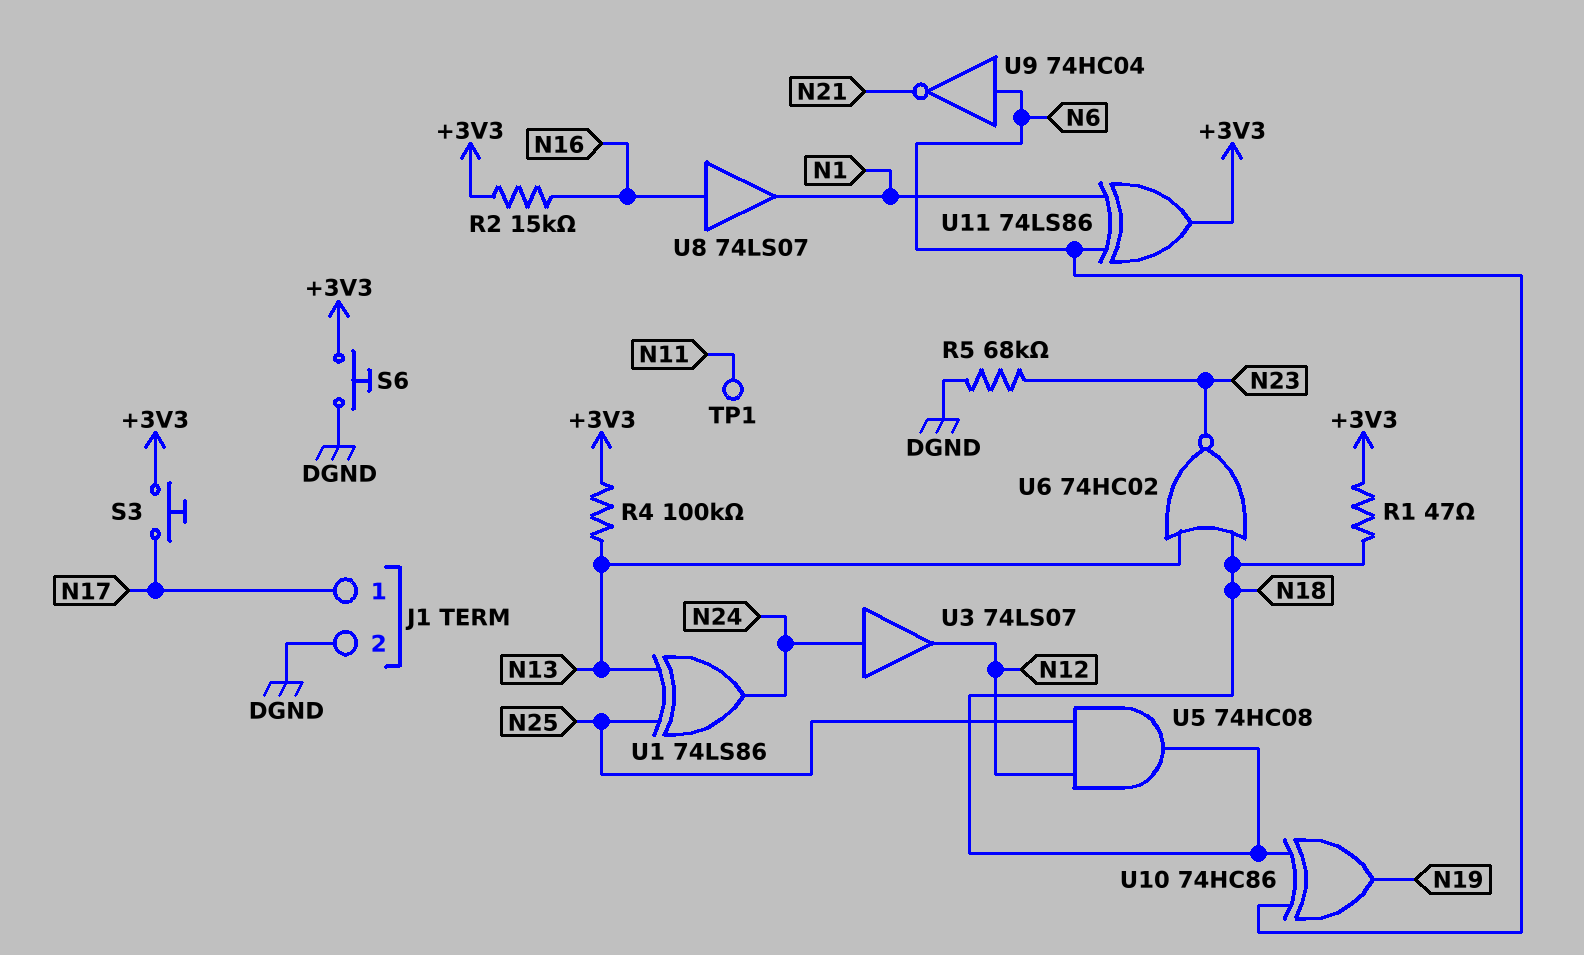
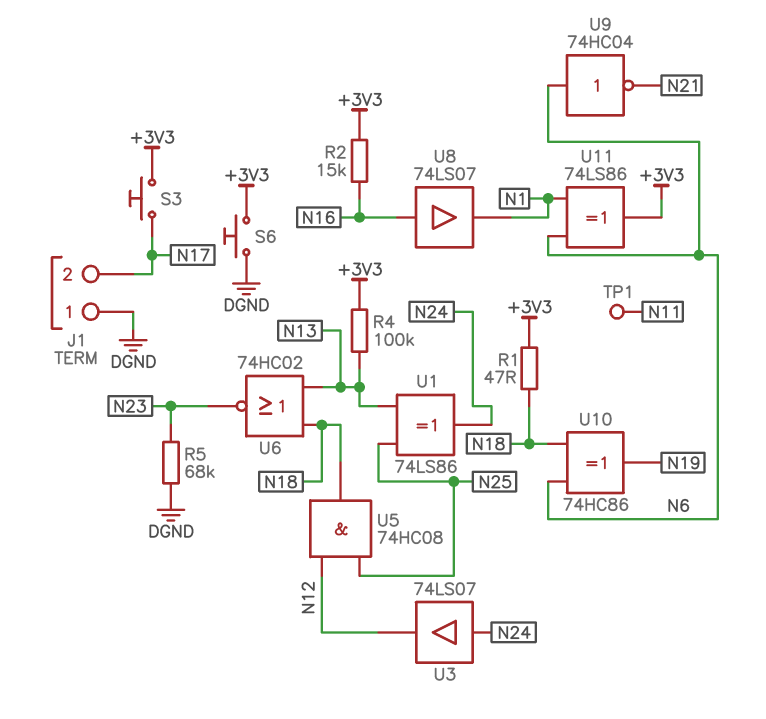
J1 pin 1: N17 -> DGND
J1 pin 2: DGND -> N17

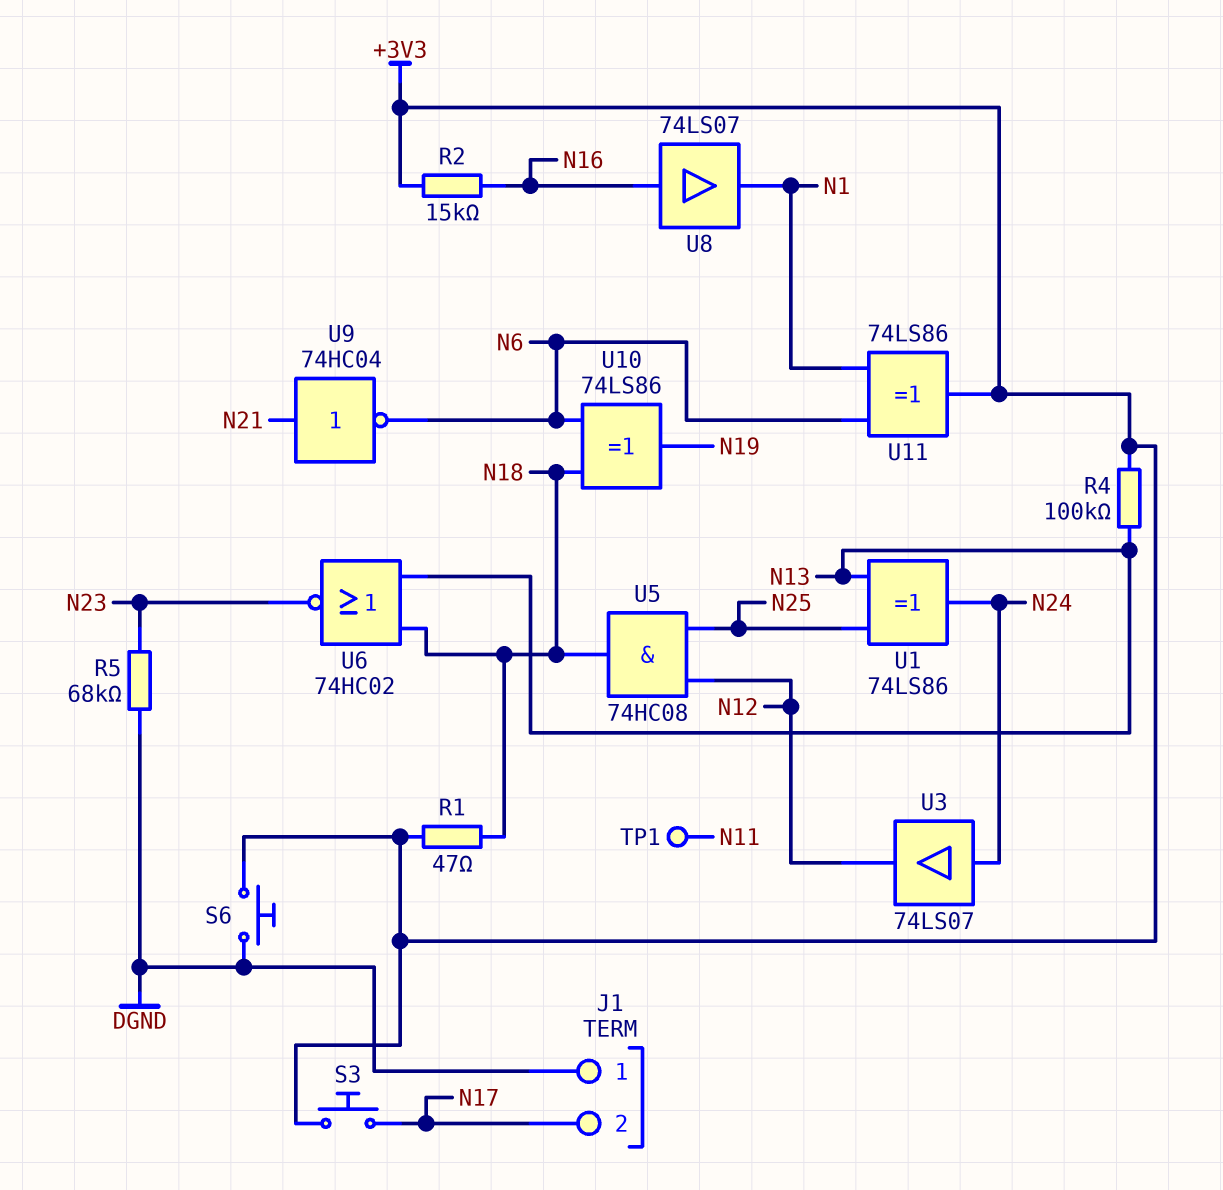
U9: NOT 74HC04 (in N6, out N21) -> NOT 74HC04 (in N21, out N6)
U10: XOR 74HC86 (in N6, in N18, out N19) -> XOR 74LS86 (in N6, in N18, out N19)

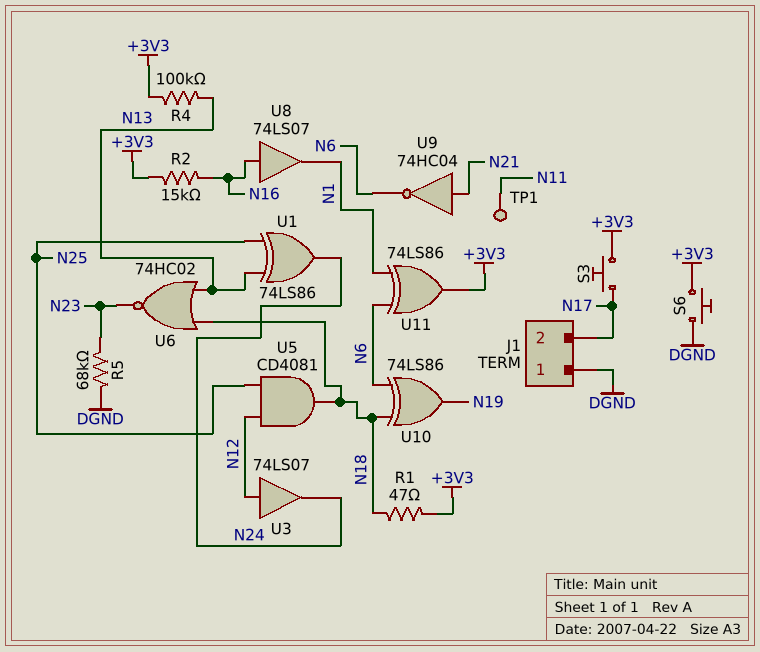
U3: buffer 74LS07 (in N24, out N12) -> buffer 74LS07 (in N12, out N24)
U5: AND 74HC08 (in N12, in N25, out N18) -> AND CD4081 (in N12, in N25, out N18)

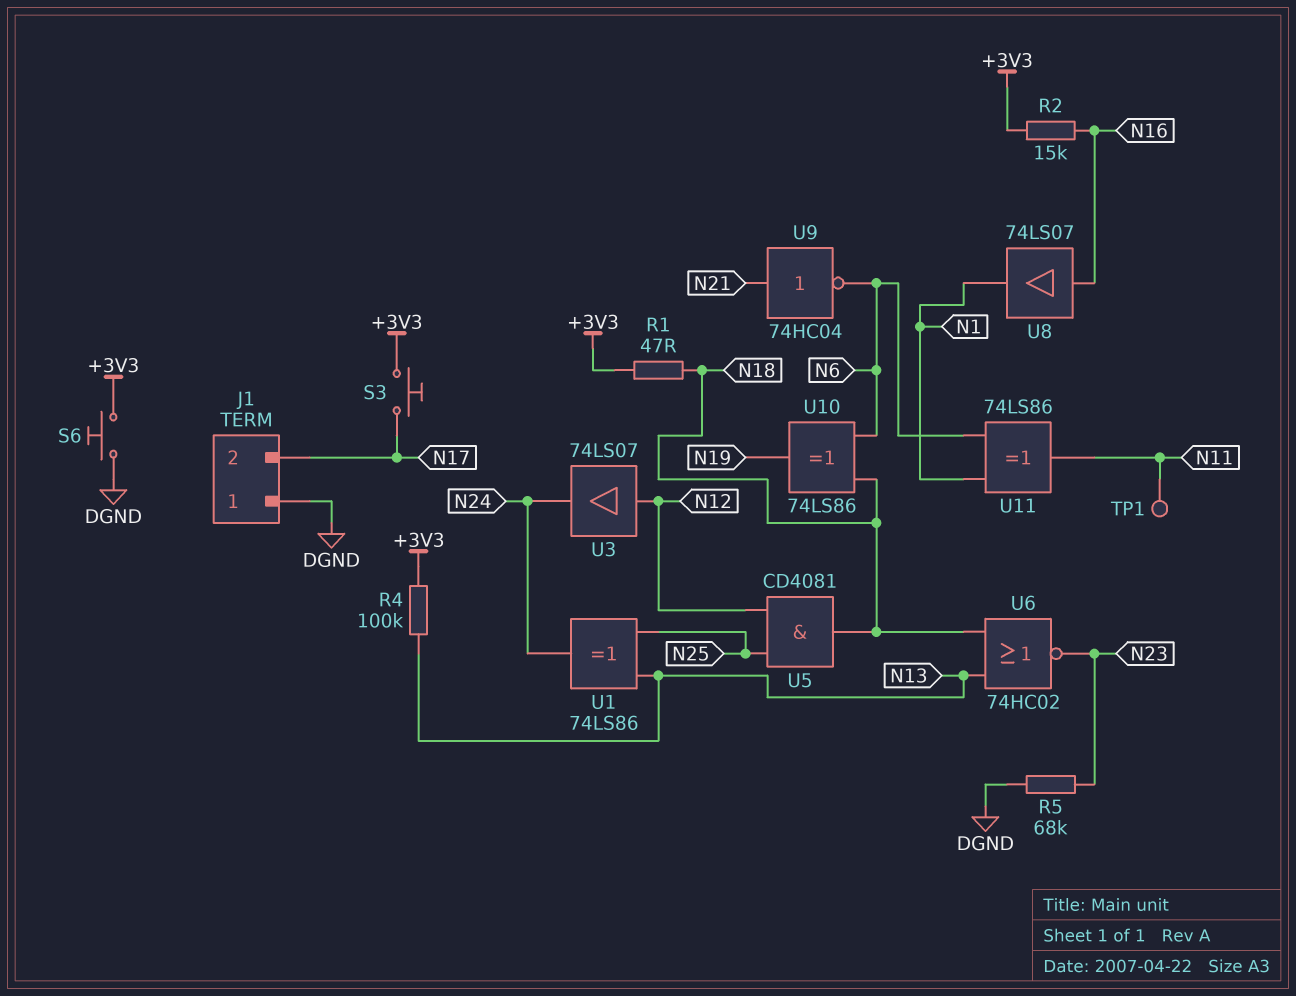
U11: XOR 74LS86 (in N1, in N6, out +3V3) -> XOR 74LS86 (in N1, in N6, out N11)

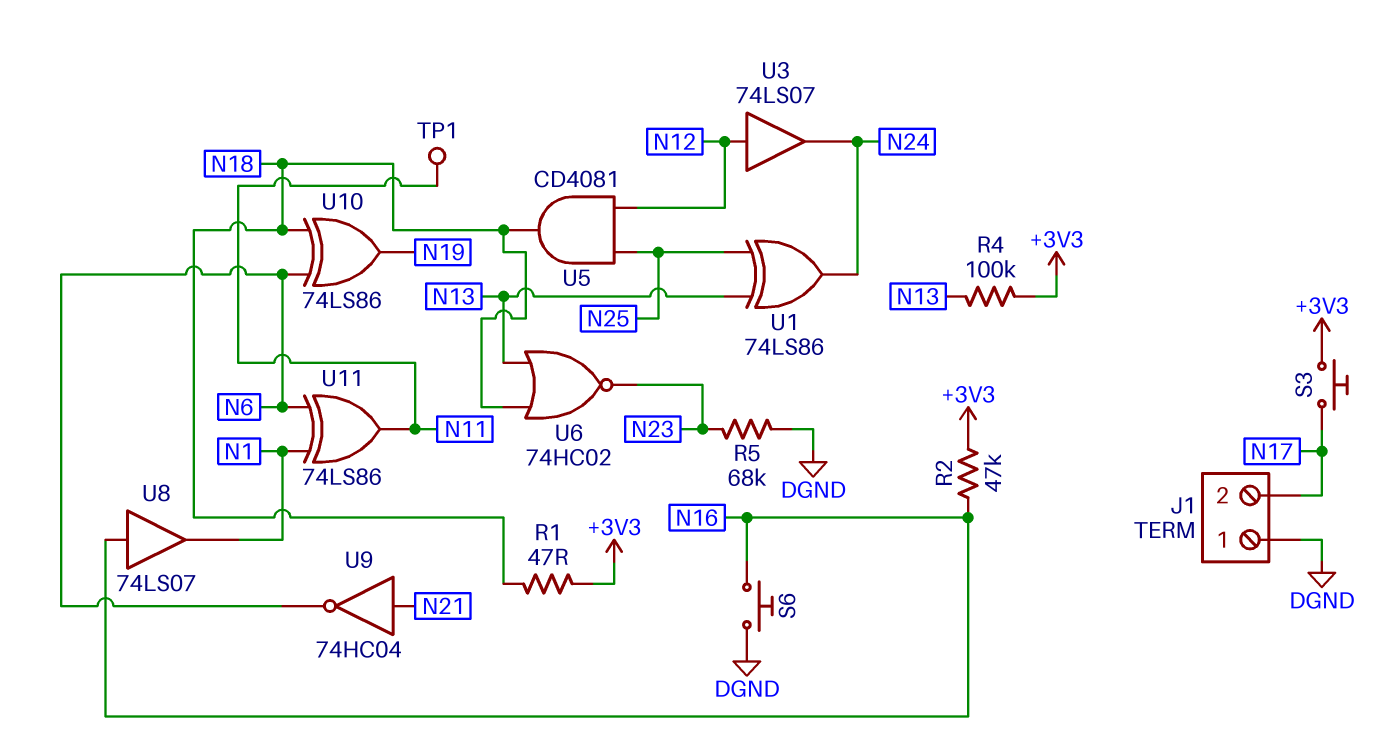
R2: 15k (+3V3, N16) -> 47k (+3V3, N16)
S6: button (+3V3, DGND) -> button (DGND, N16)

